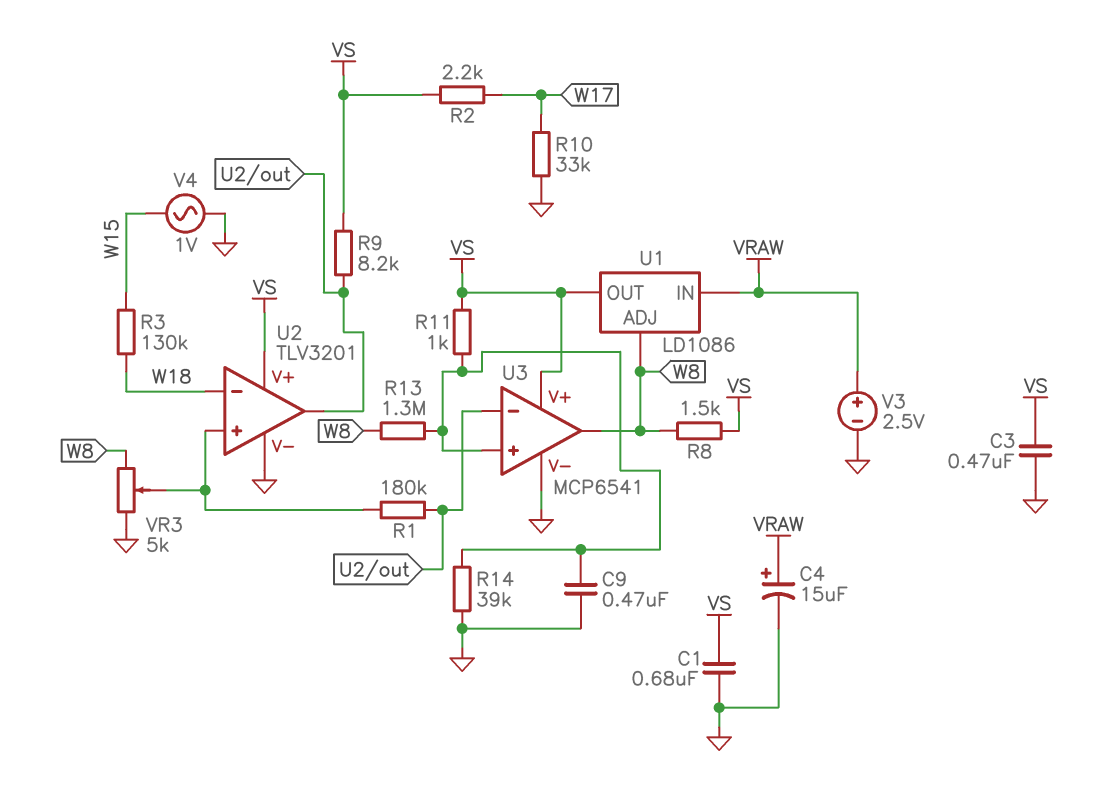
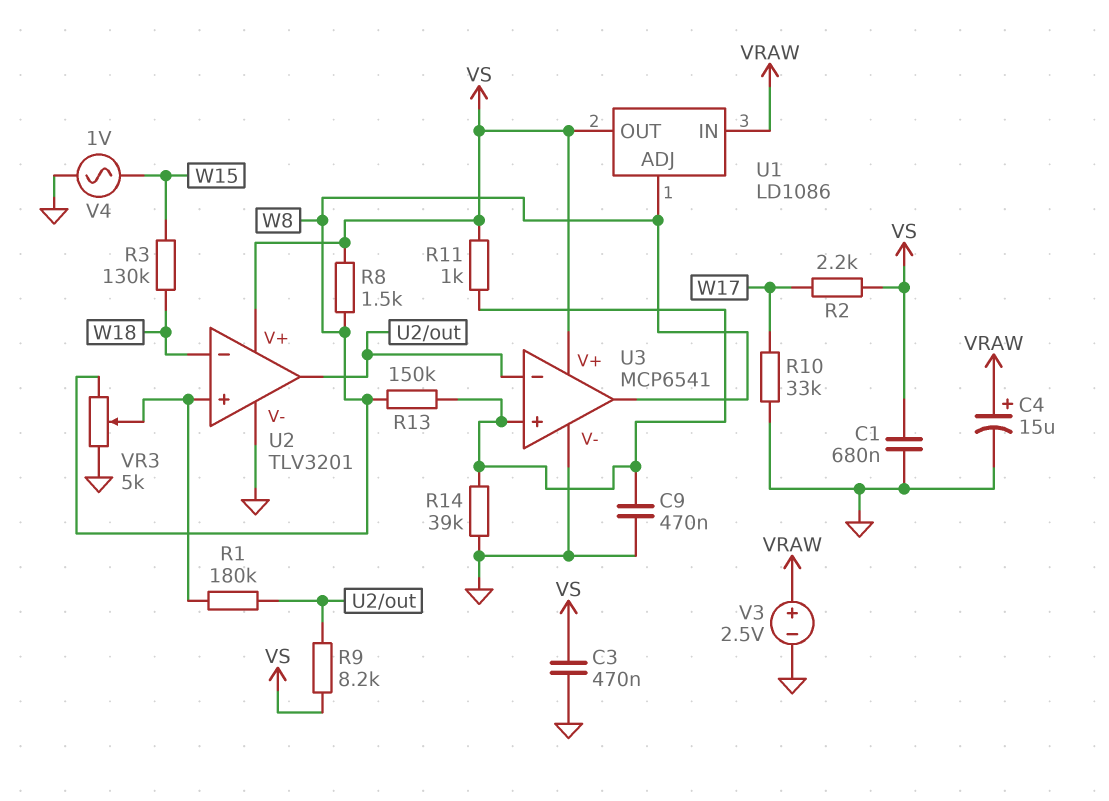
R13: 1.3M (U3/in+, W8) -> 150k (U3/in+, W8)

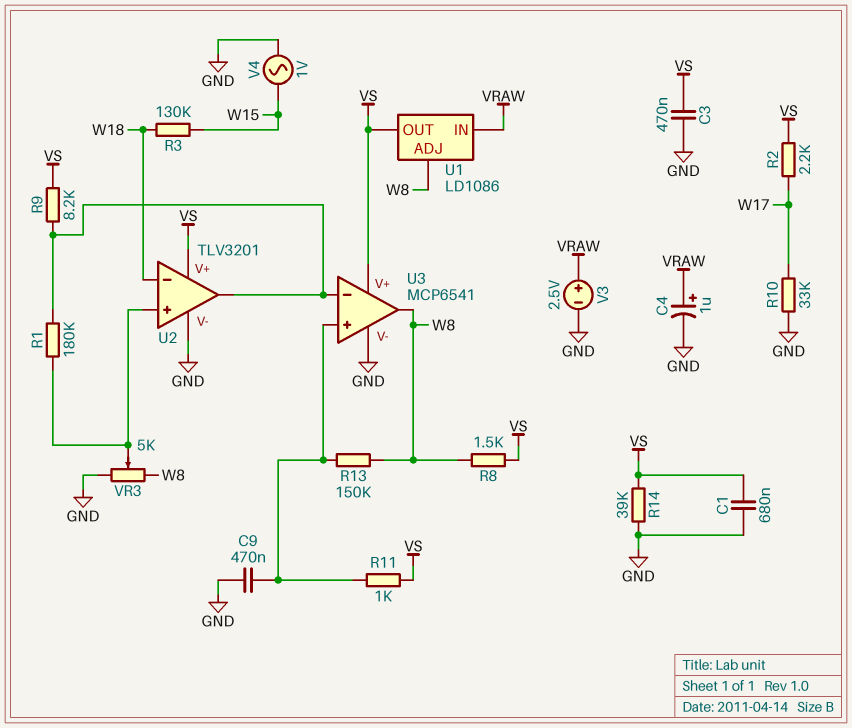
C4: 15uF (plus VRAW, minus GND) -> 1uF (plus VRAW, minus GND)
R14: 39k (GND, U3/in+) -> 39k (GND, VS)

